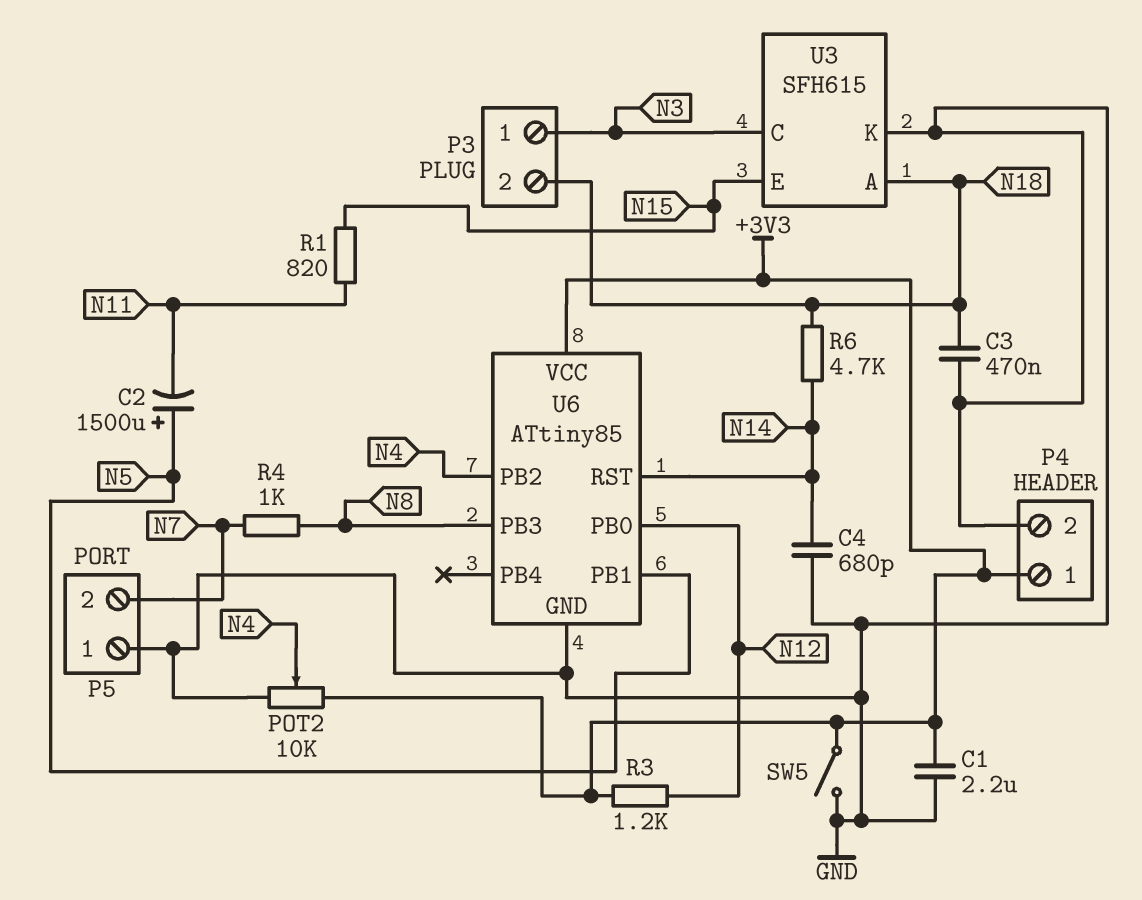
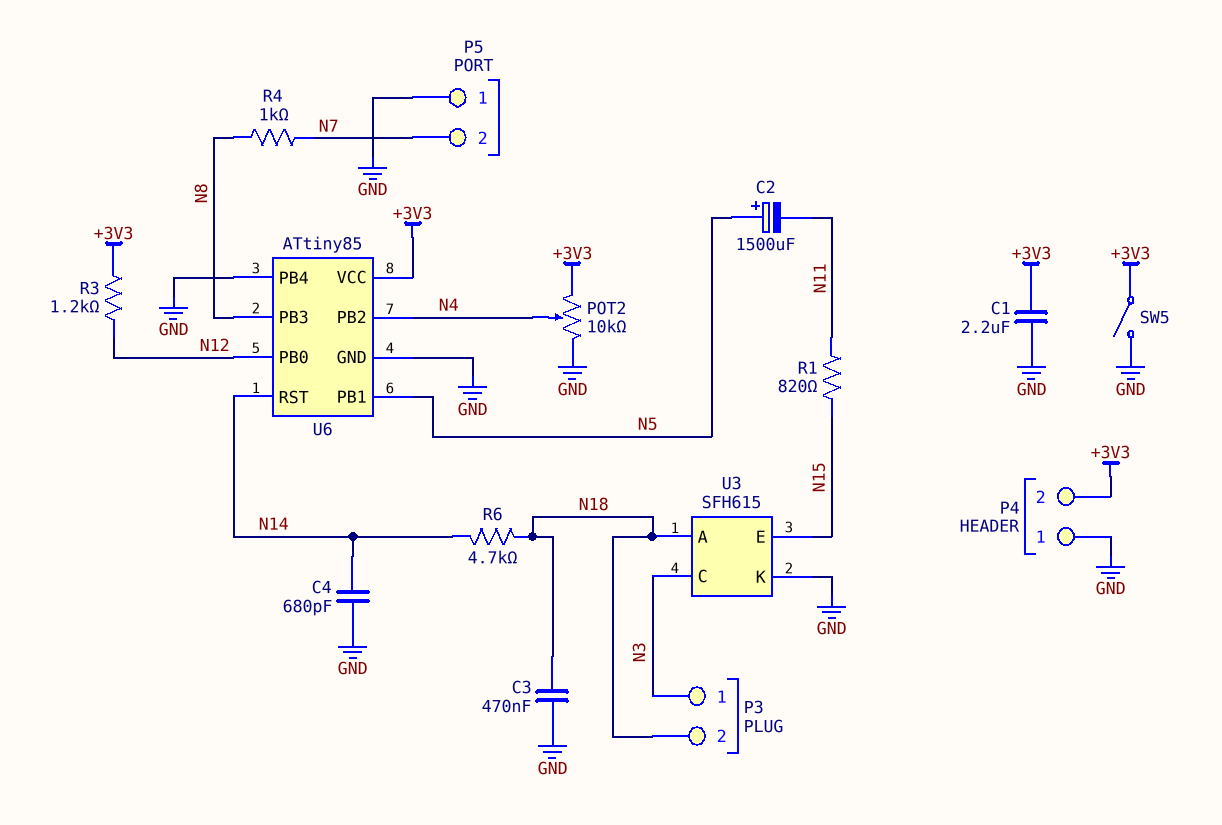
P4 pin 1: +3V3 -> GND
P4 pin 2: GND -> +3V3
U6 pin PB4: none -> GND

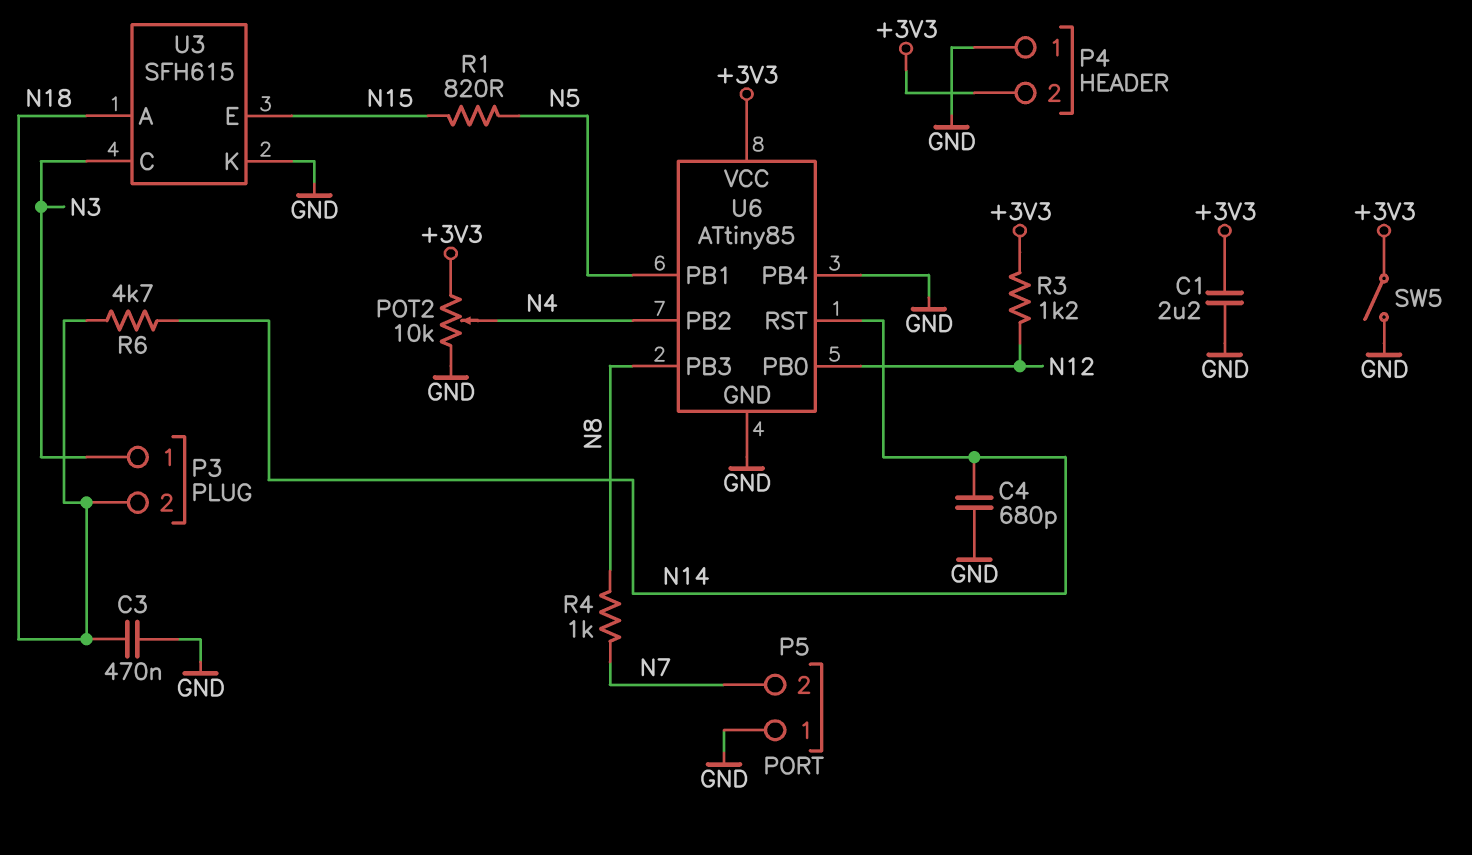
C2: 1500uF (plus N5, minus N11) -> none
R1: 820 (N11, N15) -> 820 (N5, N15)

